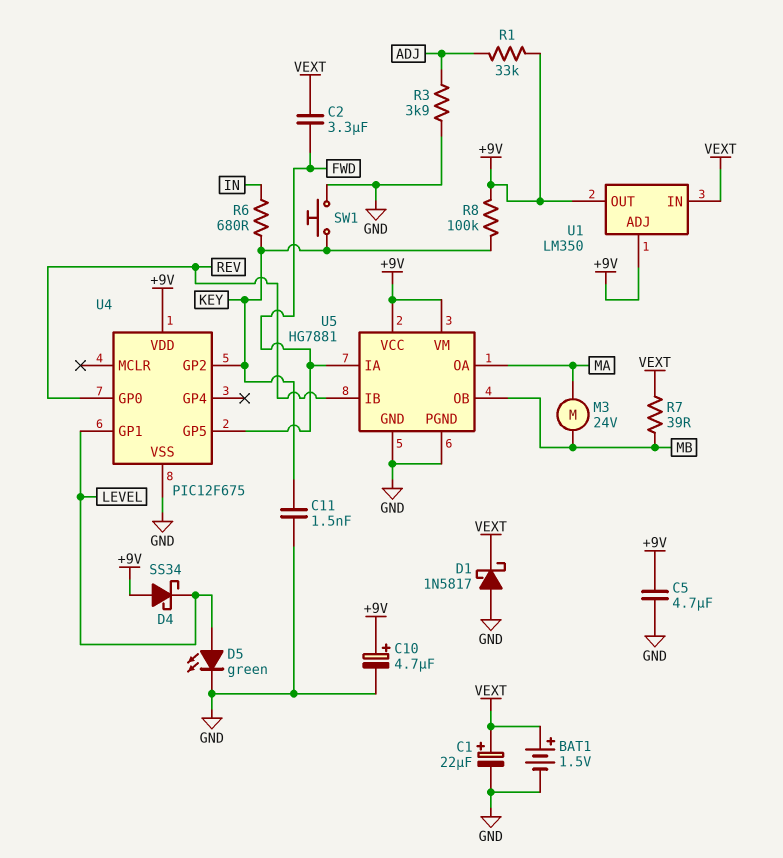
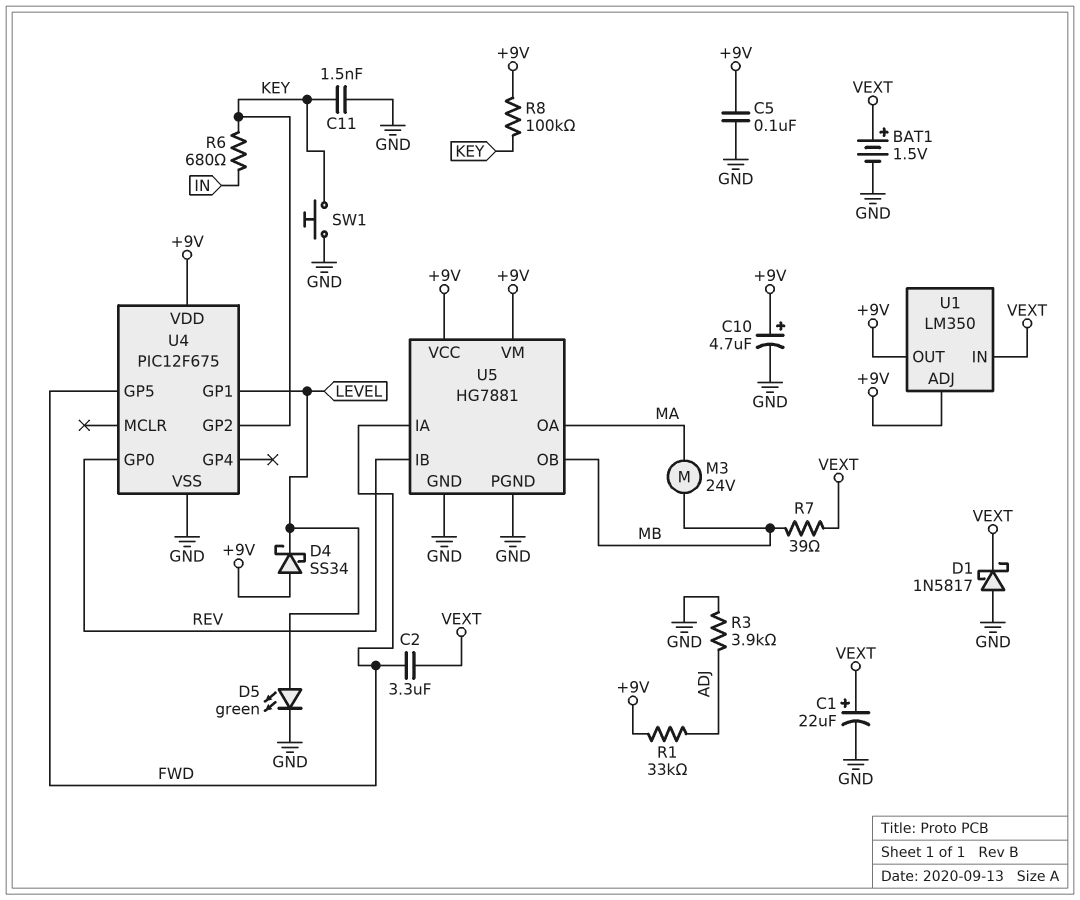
C5: 4.7uF (+9V, GND) -> 100nF (+9V, GND)

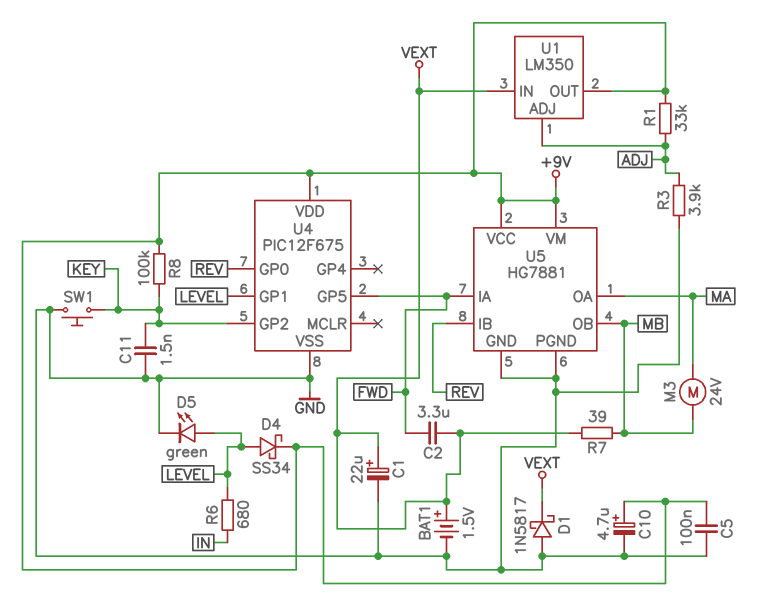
D4: schottky SS34 (A +9V, K LEVEL) -> schottky SS34 (A LEVEL, K +9V)
R6: 680 (IN, KEY) -> 680 (IN, LEVEL)
U1 pin ADJ: +9V -> ADJ

